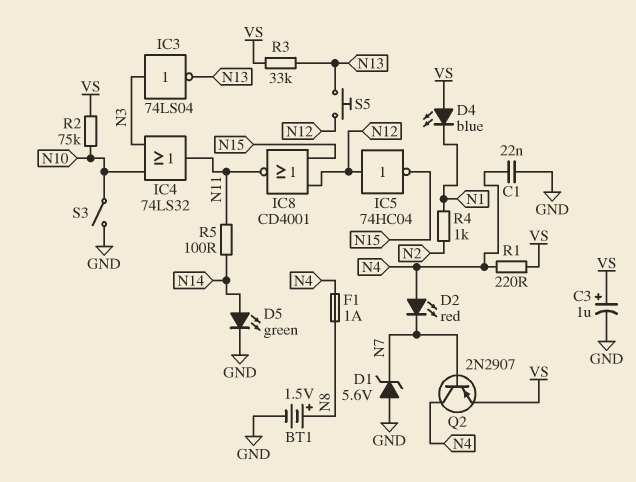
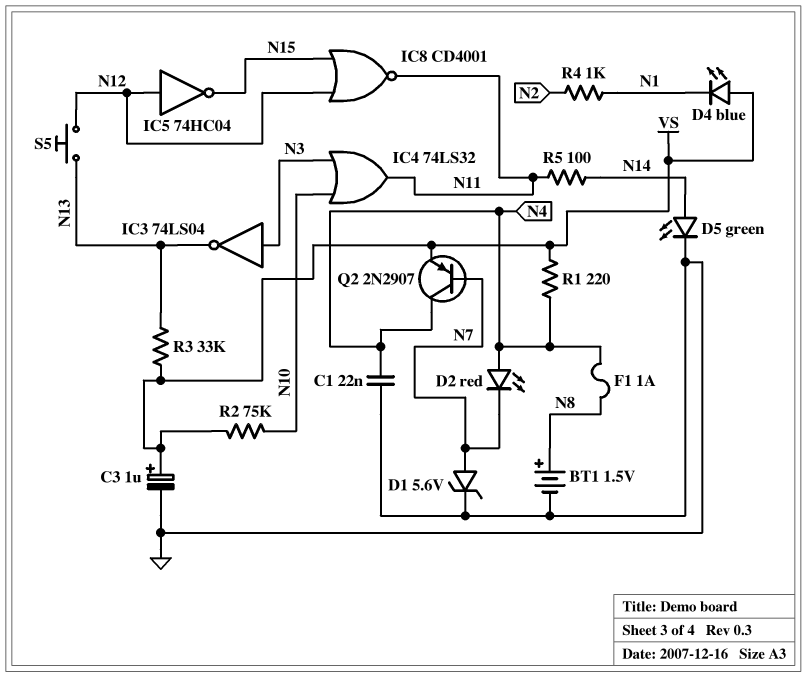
D1: zener 5.6V (A GND, K N7) -> zener 5.6V (A N7, K GND)
S3: switch (GND, N10) -> none

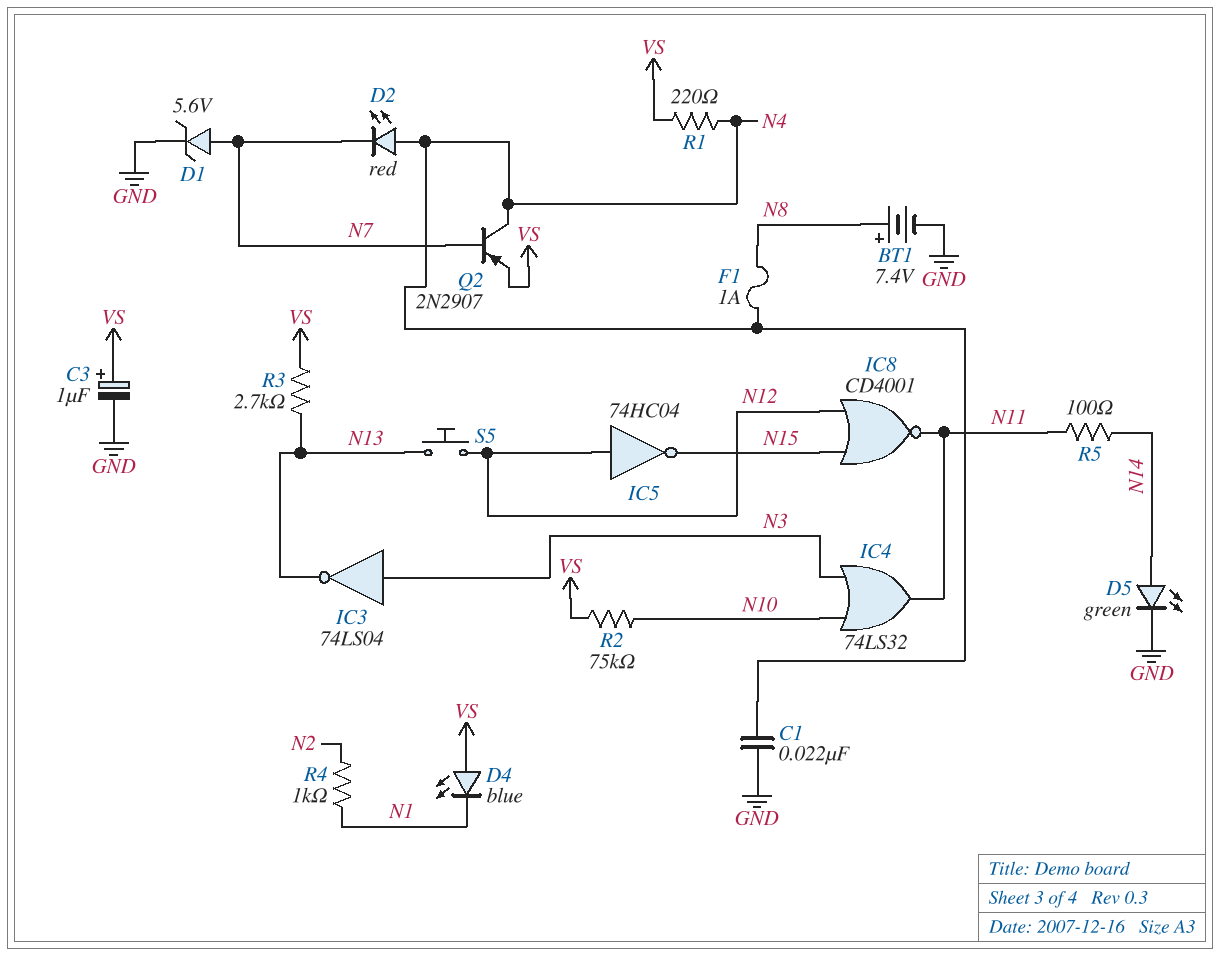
BT1: 1.5V (plus N8, minus GND) -> 7.4V (plus N8, minus GND)
R3: 33k (N13, VS) -> 2.7k (N13, VS)

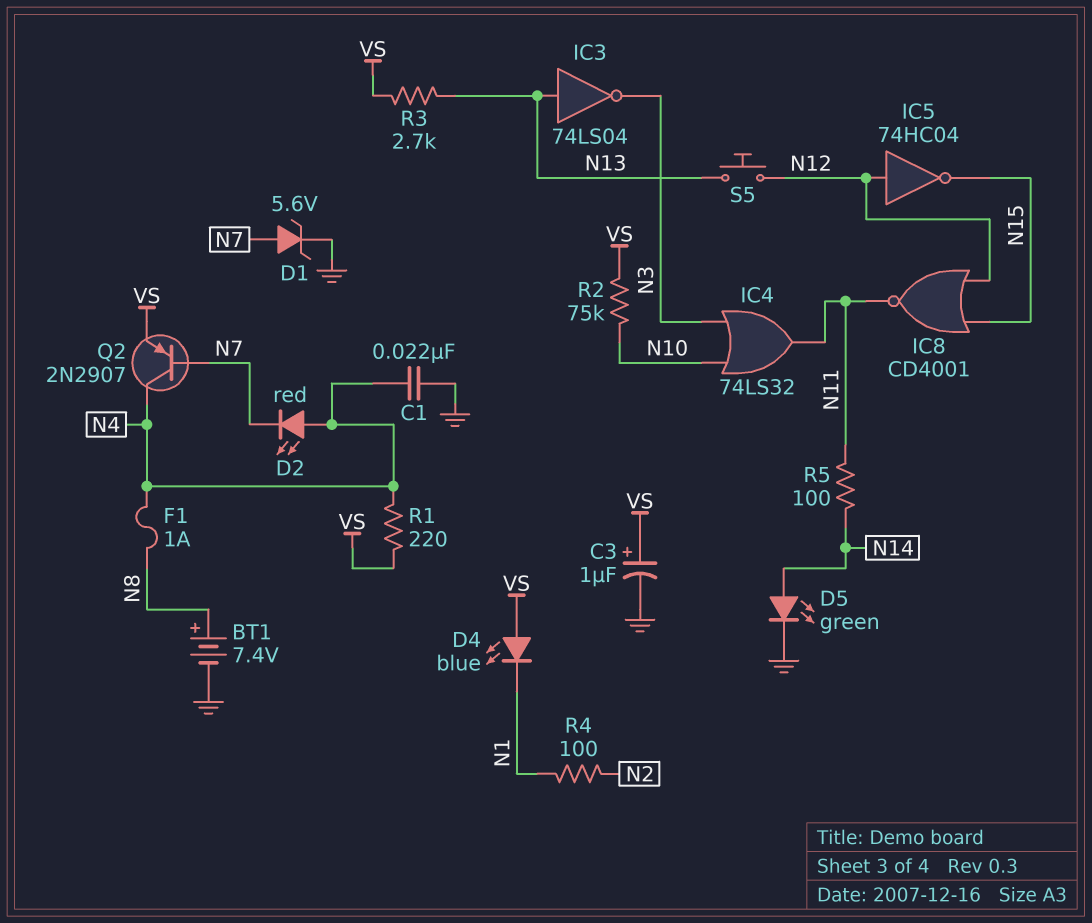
IC3: NOT 74LS04 (in N3, out N13) -> NOT 74LS04 (in N13, out N3)
R4: 1k (N1, N2) -> 100 (N1, N2)

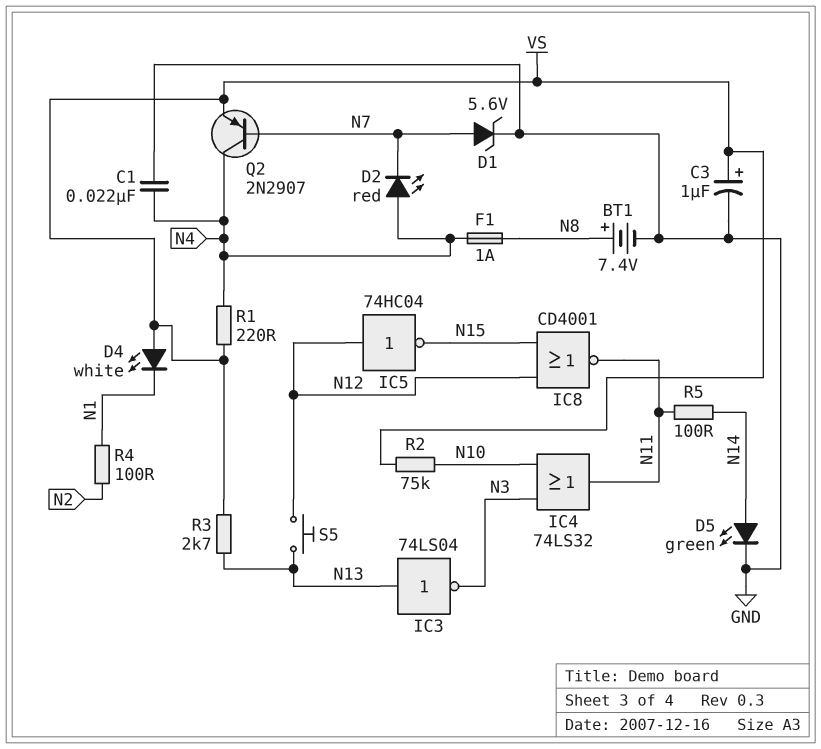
D4: LED blue (A VS, K N1) -> LED white (A VS, K N1)

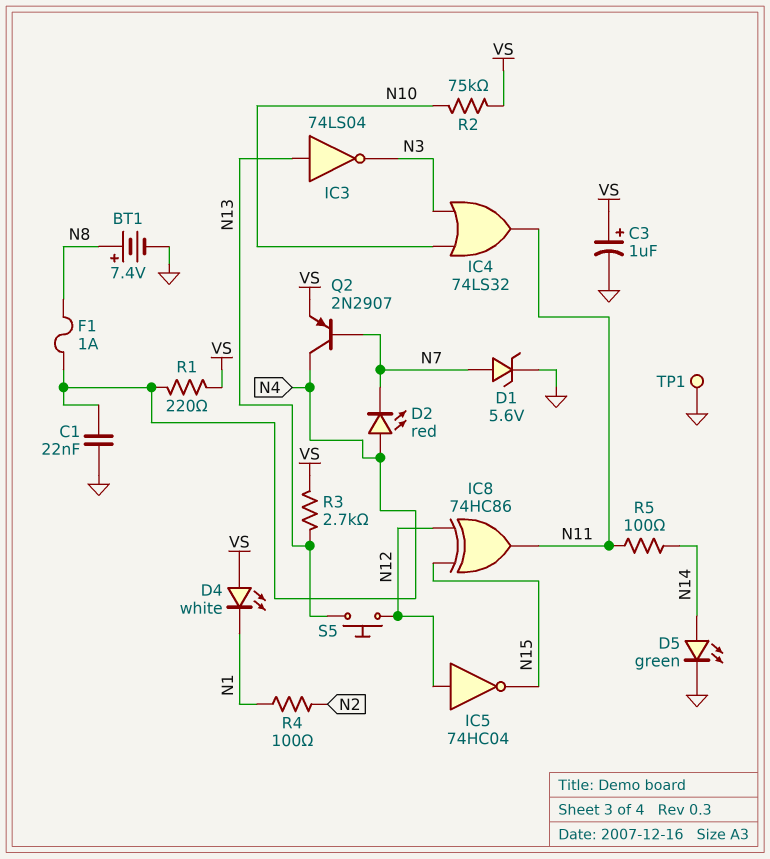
IC8: NOR CD4001 (in N12, in N15, out N11) -> XOR 74HC86 (in N12, in N15, out N11)
TP1: none -> test point (GND)

